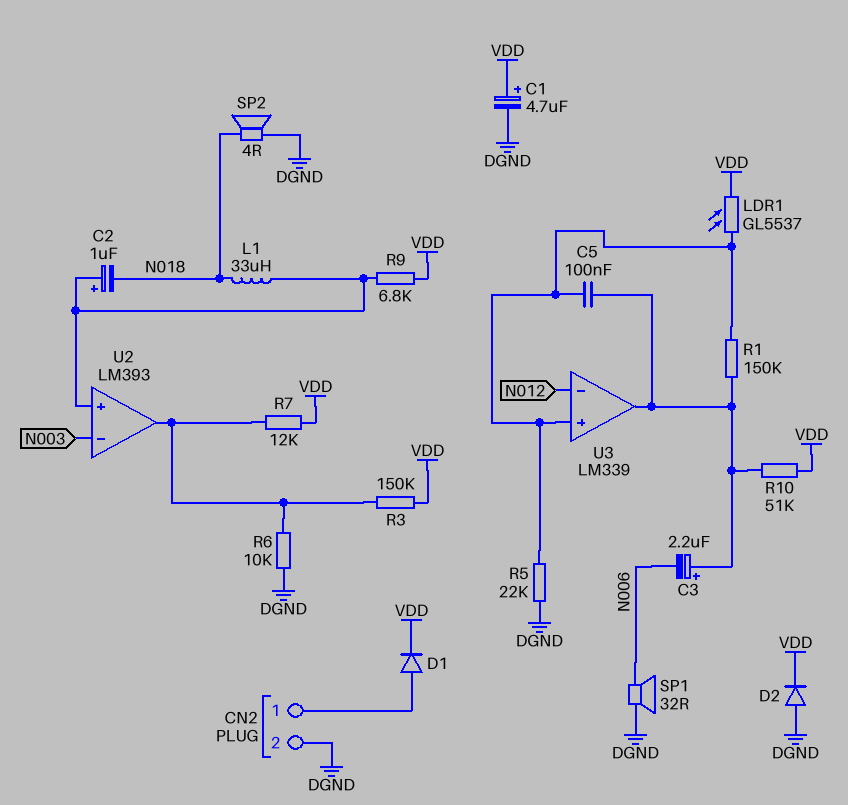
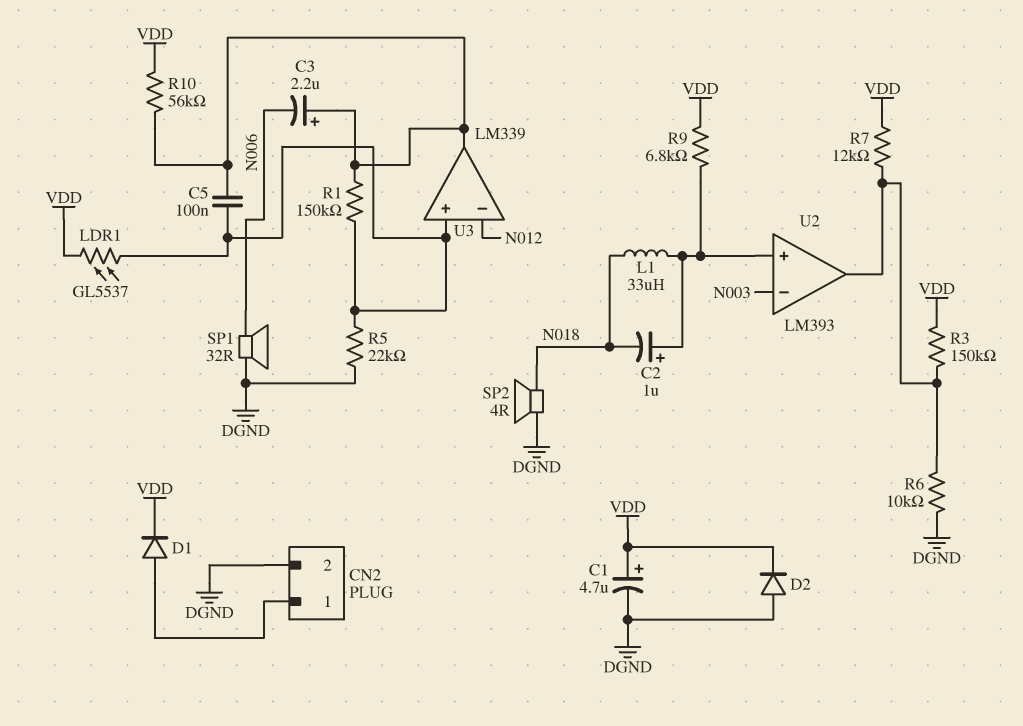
R10: 51k (U3/out, VDD) -> 56k (U3/out, VDD)

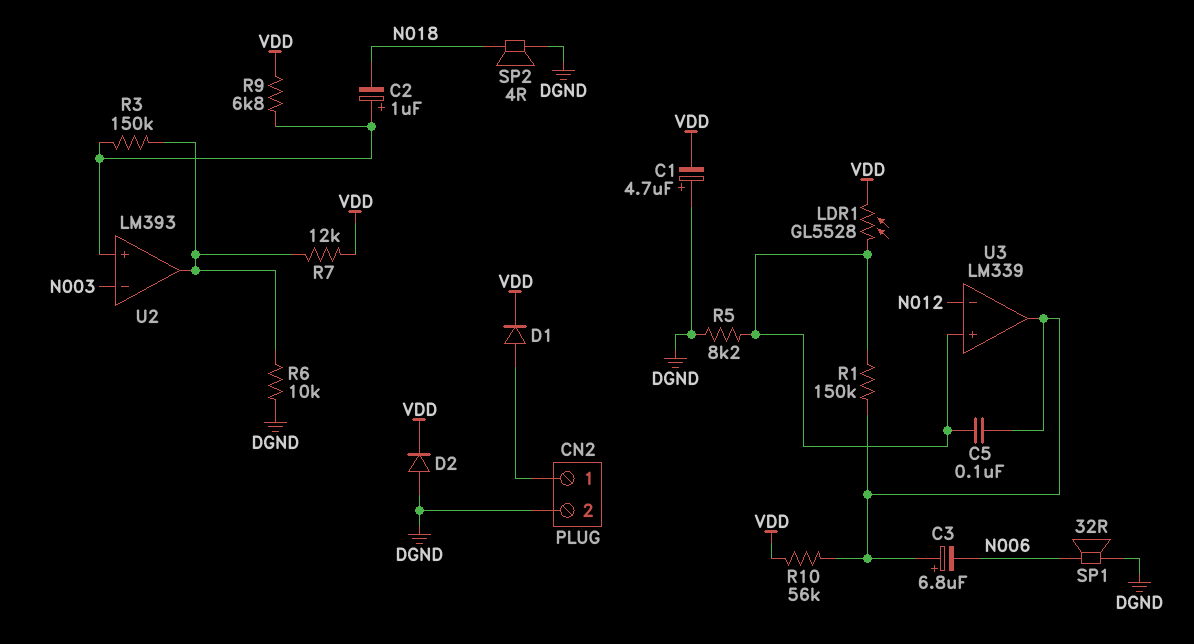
C1: 4.7uF (plus VDD, minus DGND) -> 4.7uF (plus DGND, minus VDD)
C3: 2.2uF (plus U3/out, minus N006) -> 6.8uF (plus U3/out, minus N006)
L1: 33uH (N018, U2/in+) -> none
LDR1: GL5537 (U3/in+, VDD) -> GL5528 (U3/in+, VDD)
R3: 150k (U2/out, VDD) -> 150k (U2/in+, U2/out)
R5: 22k (DGND, U3/in+) -> 8.2k (DGND, U3/in+)

